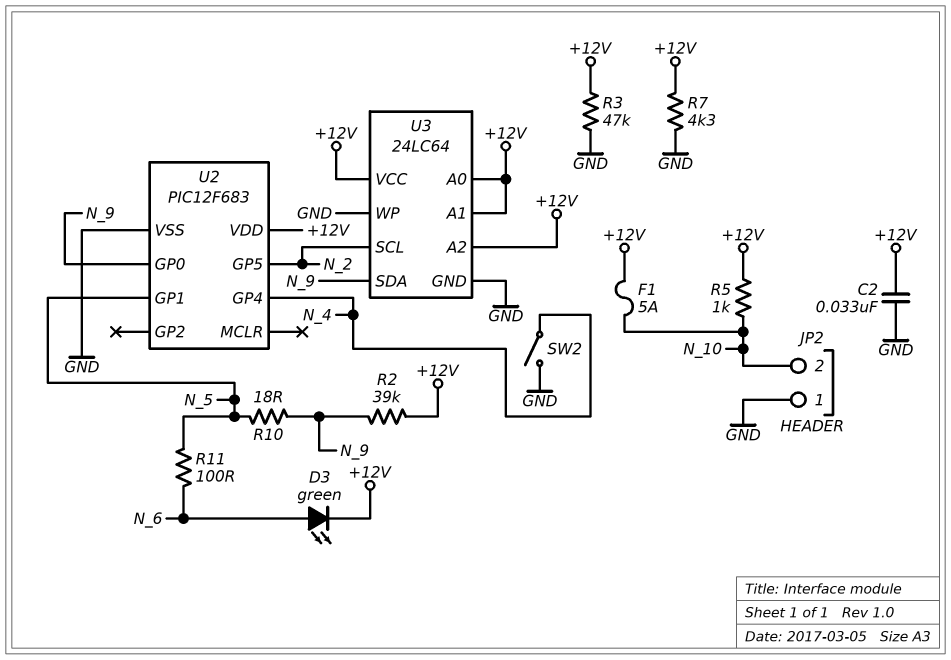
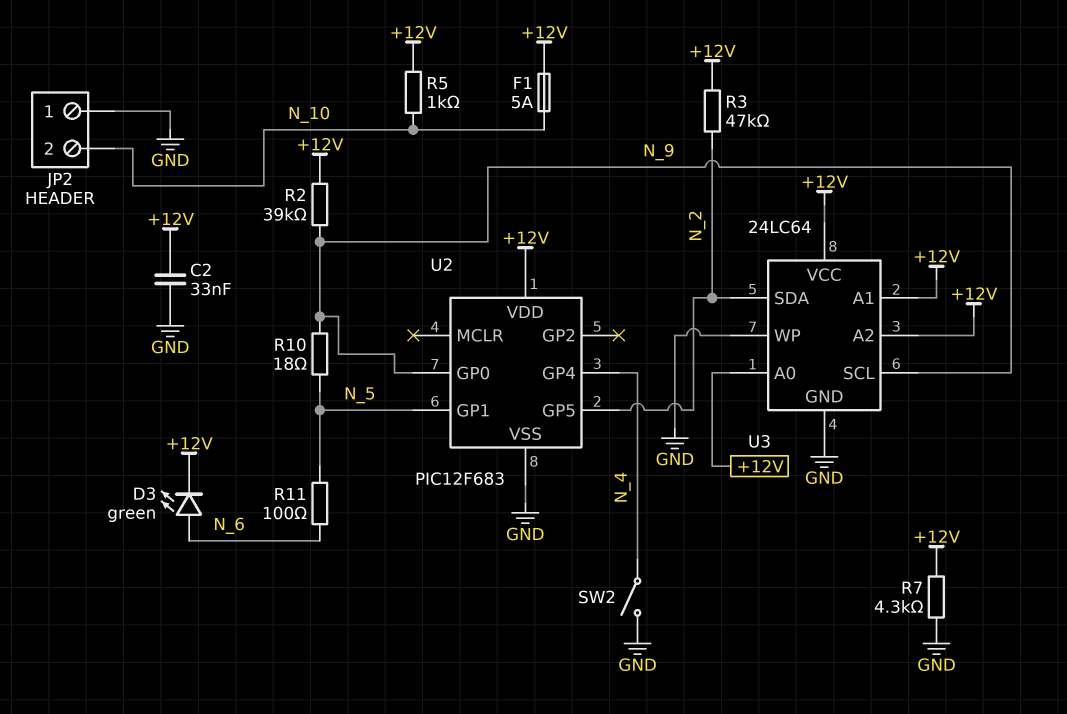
R3: 47k (+12V, GND) -> 47k (+12V, N_2)
U3 pin SCL: N_2 -> N_9
U3 pin SDA: N_9 -> N_2

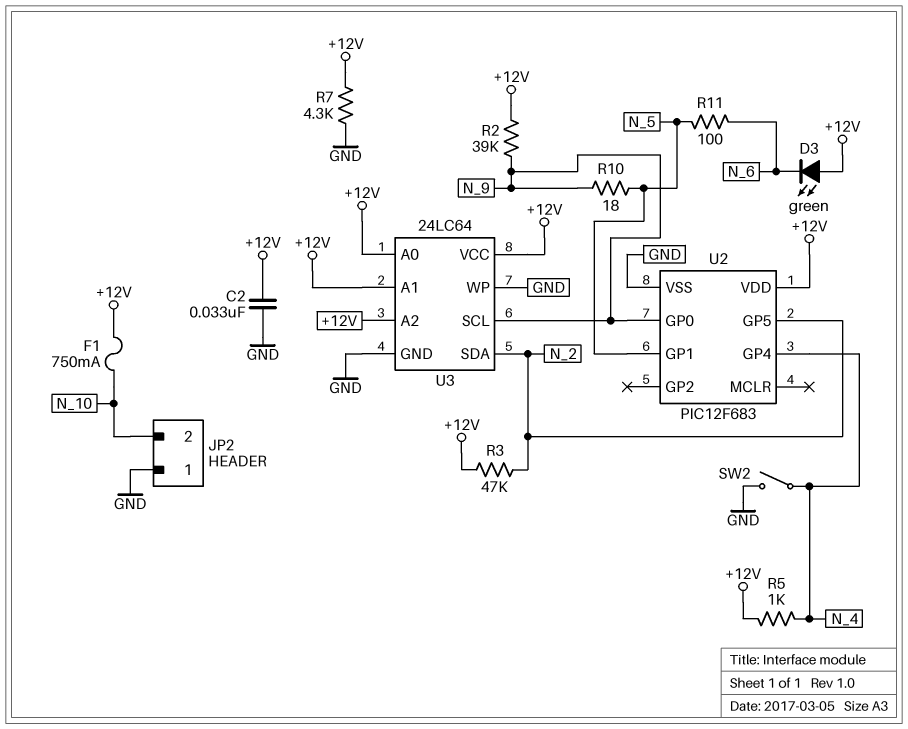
D3: LED green (A N_6, K +12V) -> LED green (A +12V, K N_6)
F1: 5A (+12V, N_10) -> 750mA (+12V, N_10)
R5: 1k (+12V, N_10) -> 1k (+12V, N_4)

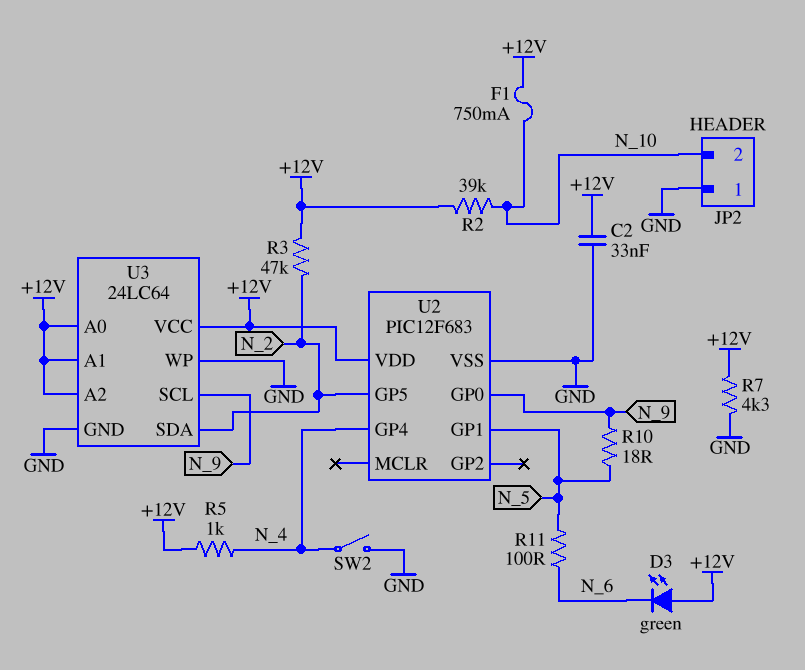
R2: 39k (+12V, N_9) -> 39k (+12V, N_10)

